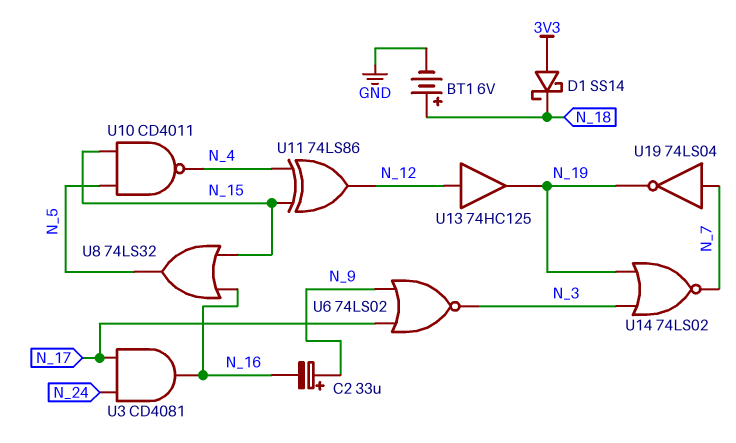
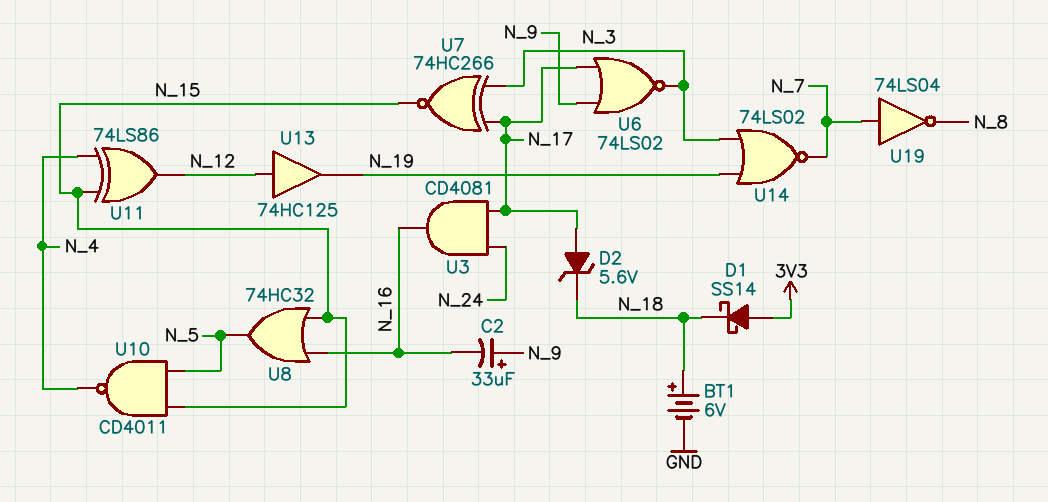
D2: none -> zener 5.6V (A N_17, K N_18)
U7: none -> XNOR 74HC266 (in N_3, in N_17, out N_15)
U8: OR 74LS32 (in N_15, in N_16, out N_5) -> OR 74HC32 (in N_15, in N_16, out N_5)
U19: NOT 74LS04 (in N_7, out N_19) -> NOT 74LS04 (in N_7, out N_8)

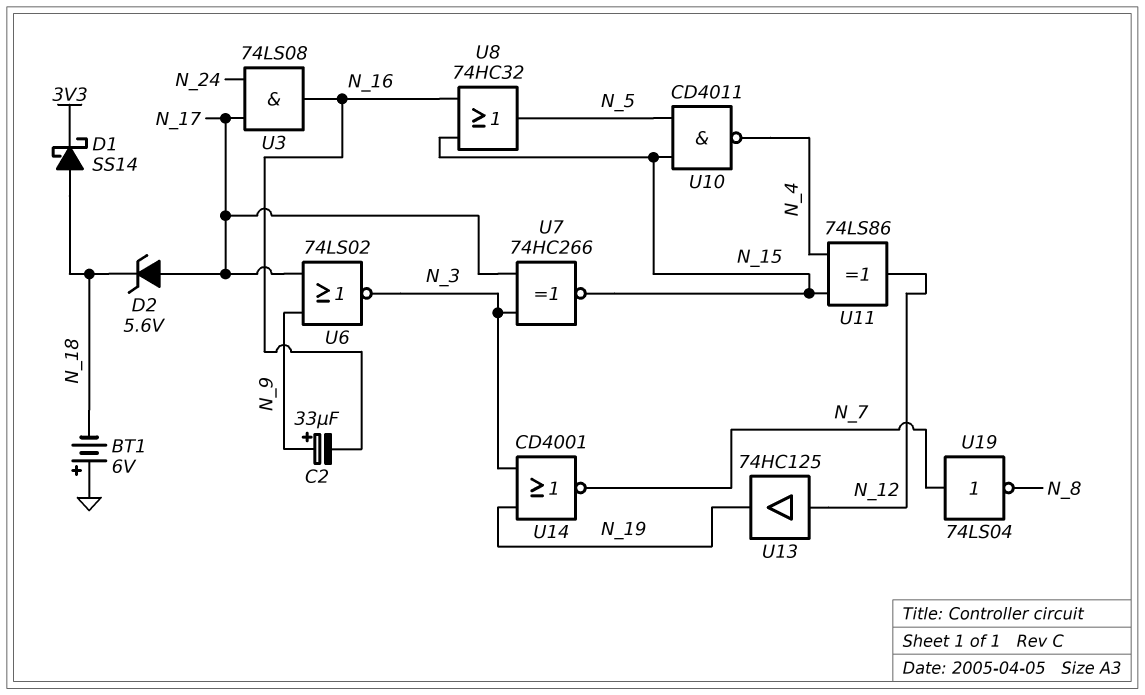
BT1: 6V (plus N_18, minus GND) -> 6V (plus GND, minus N_18)
D1: schottky SS14 (A 3V3, K N_18) -> schottky SS14 (A N_18, K 3V3)
U3: AND CD4081 (in N_17, in N_24, out N_16) -> AND 74LS08 (in N_17, in N_24, out N_16)
U14: NOR 74LS02 (in N_3, in N_19, out N_7) -> NOR CD4001 (in N_3, in N_19, out N_7)

